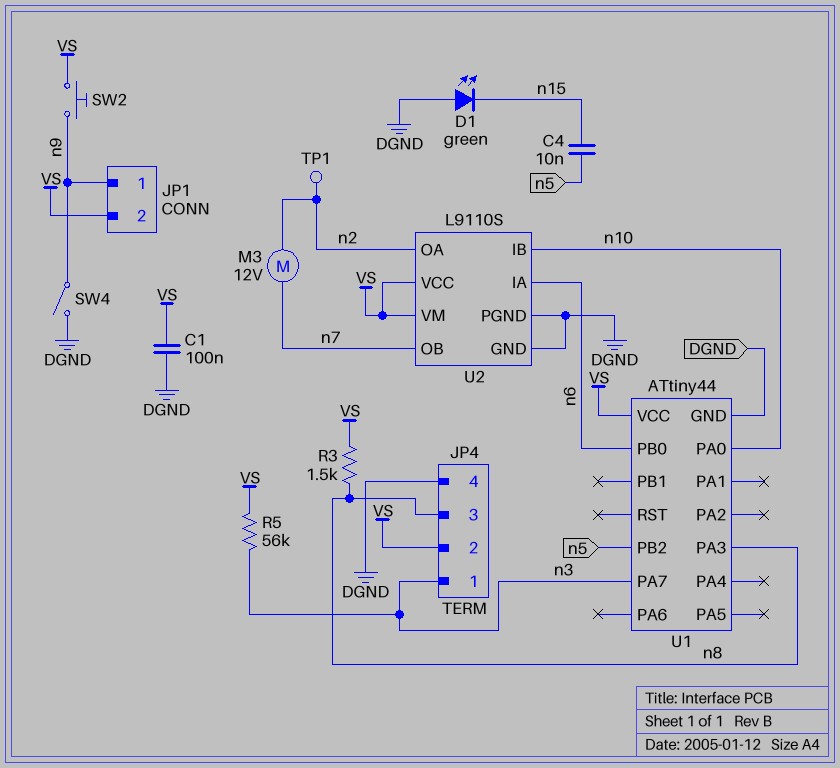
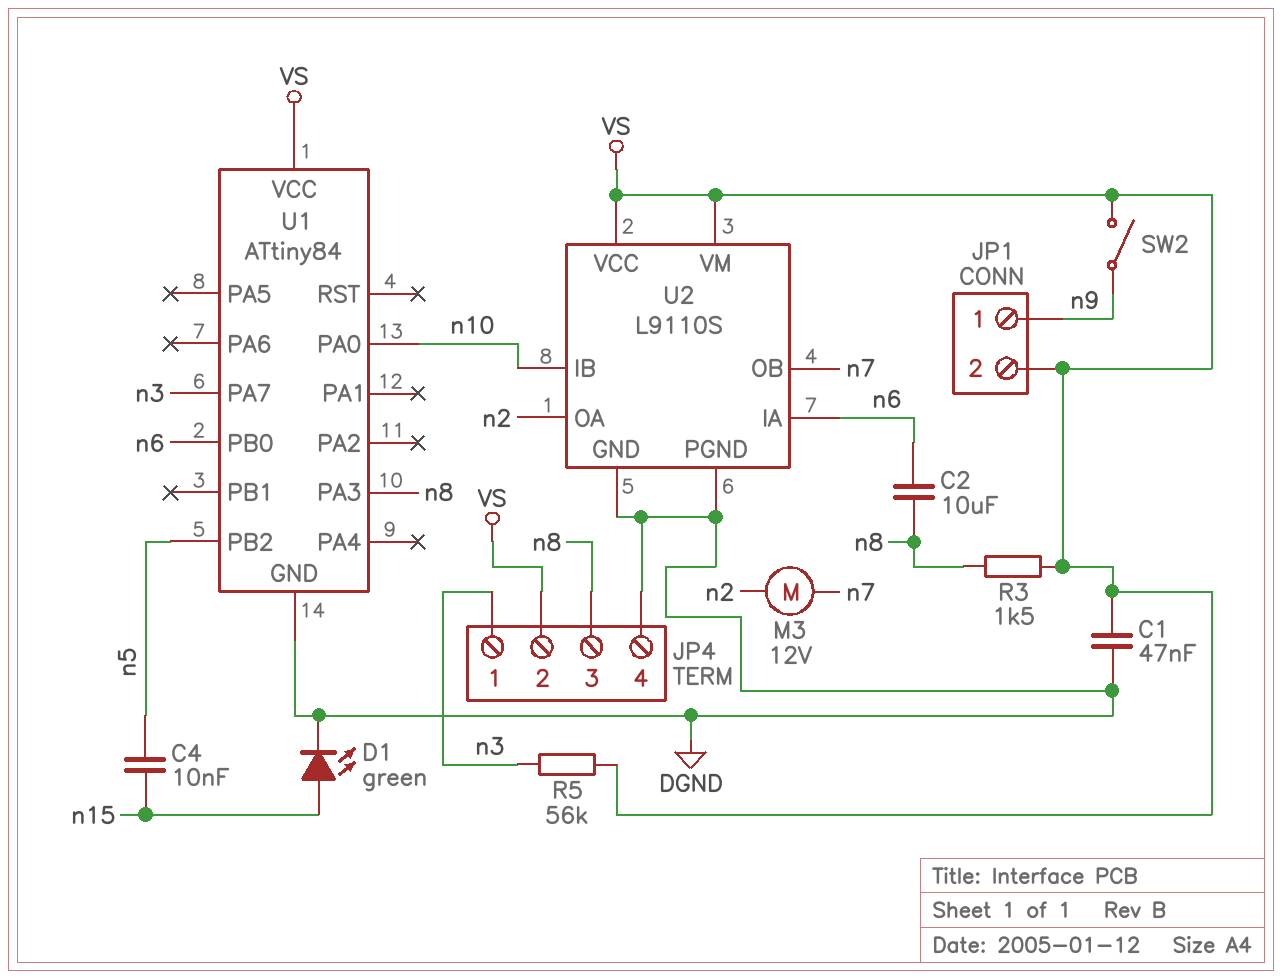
C1: 100nF (DGND, VS) -> 47nF (DGND, VS)
C2: none -> 10uF (n6, n8)
D1: LED green (A DGND, K n15) -> LED green (A n15, K DGND)
SW2: button (VS, n9) -> switch (VS, n9)
SW4: switch (DGND, n9) -> none
TP1: test point (n2) -> none
U1: ATtiny44 -> ATtiny84

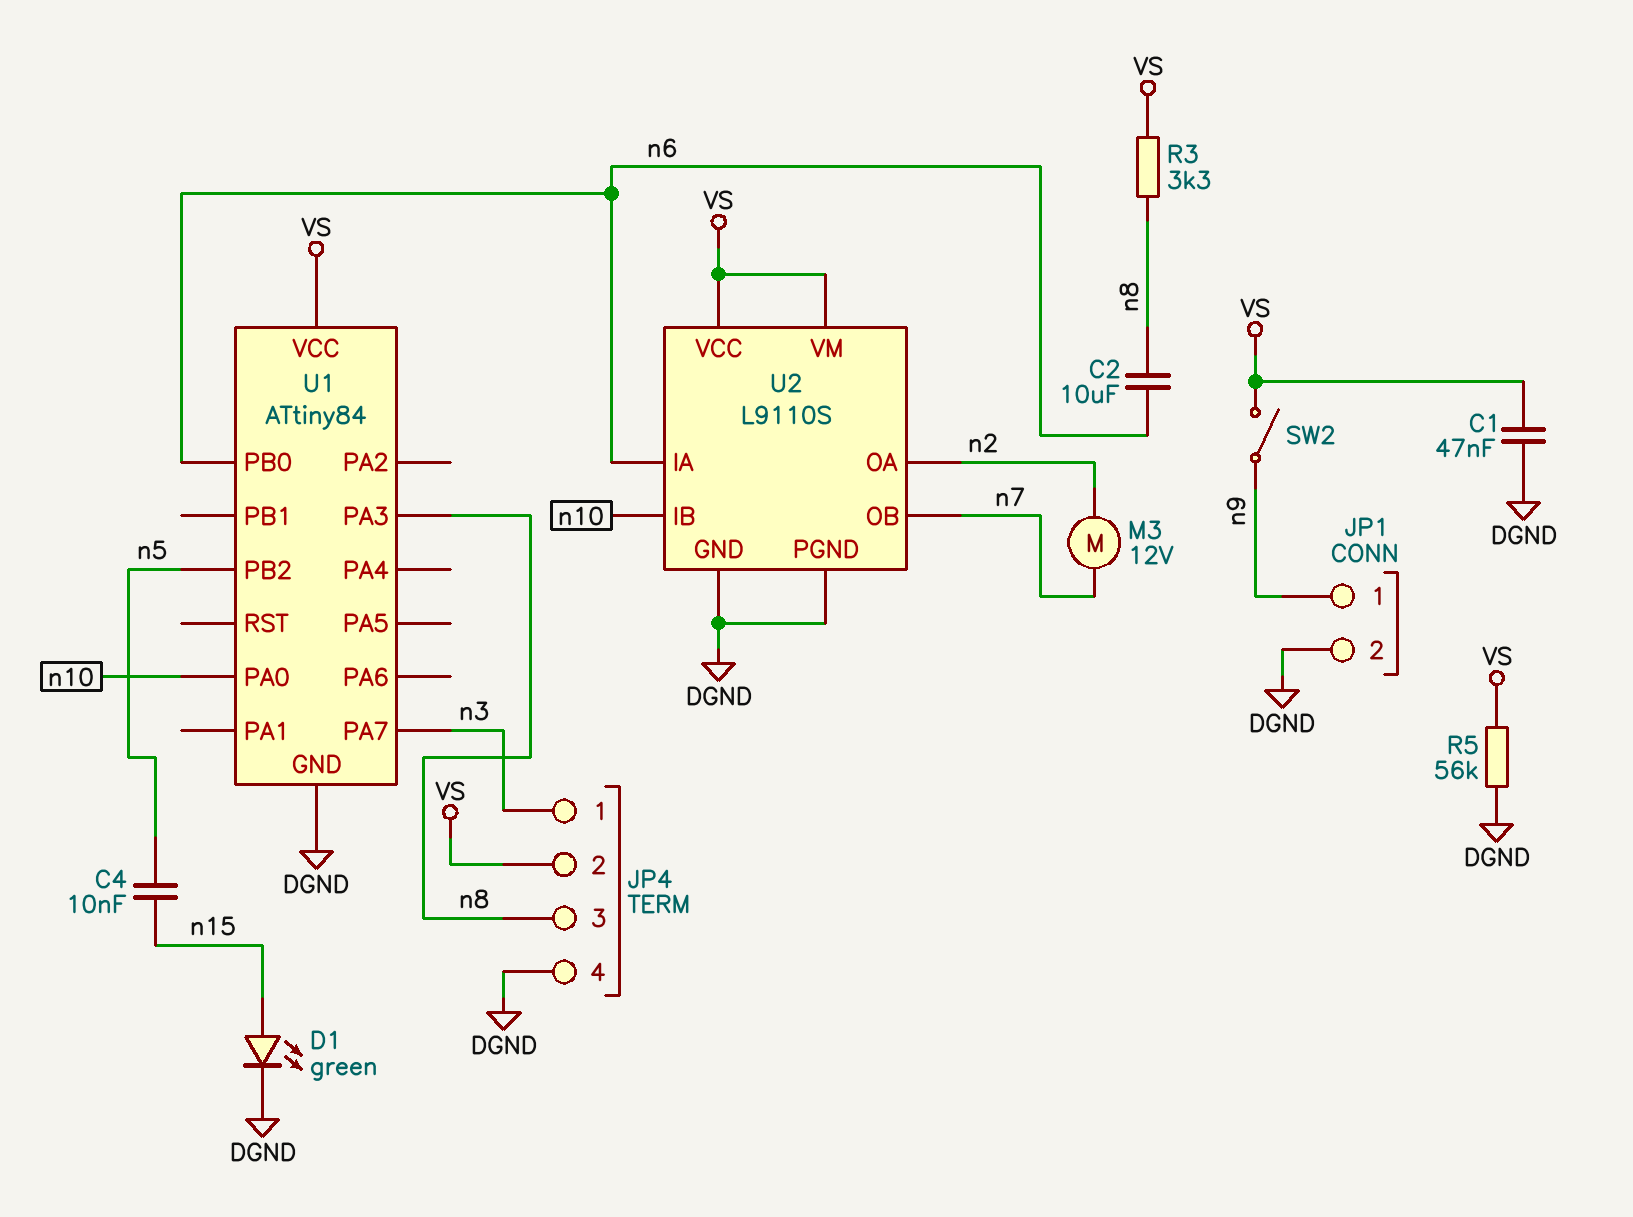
JP1 pin 2: VS -> DGND
R3: 1.5k (VS, n8) -> 3.3k (VS, n8)
R5: 56k (VS, n3) -> 56k (DGND, VS)

